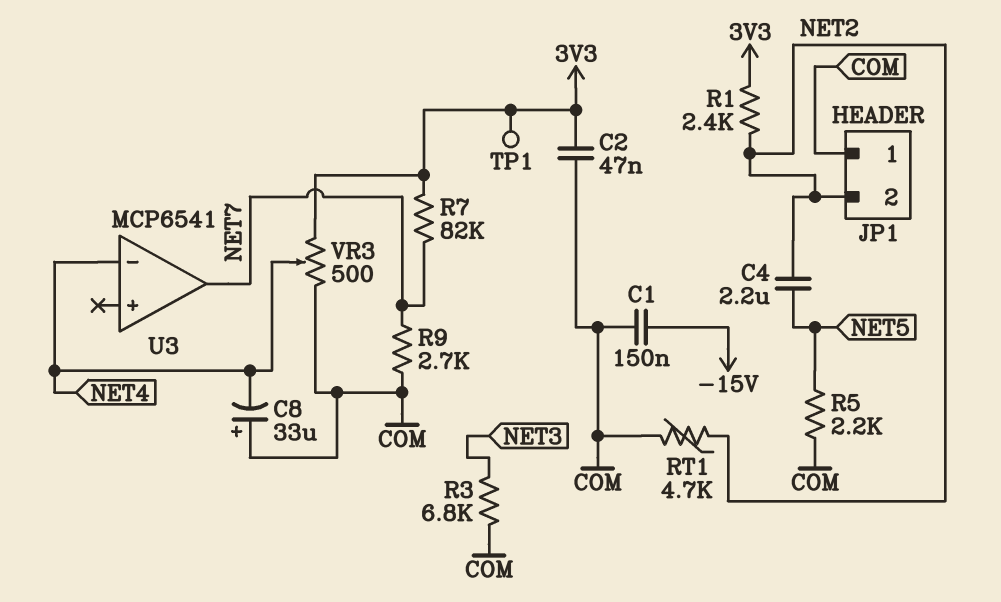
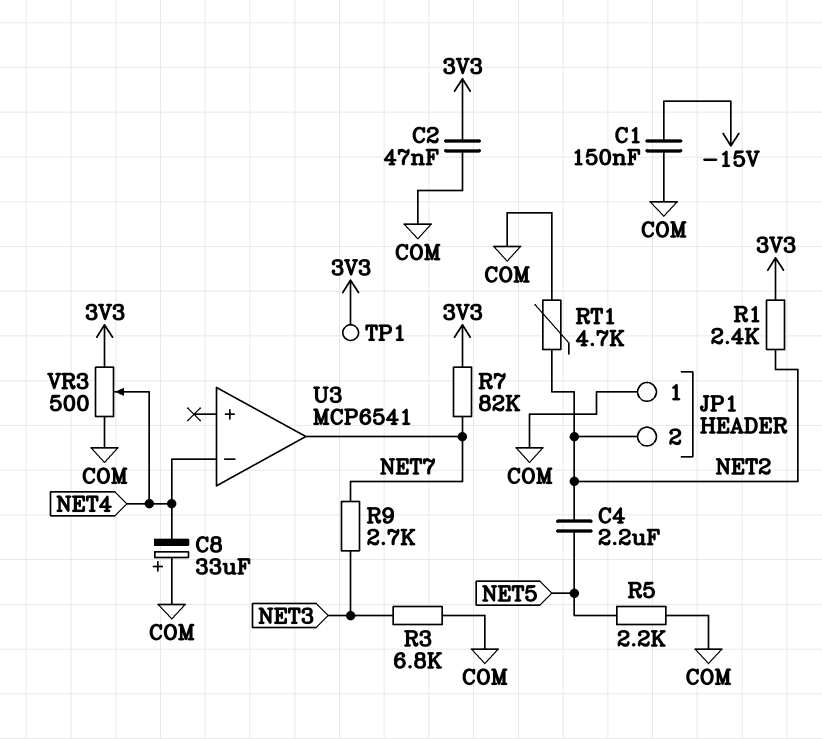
R9: 2.7k (COM, NET7) -> 2.7k (NET3, NET7)

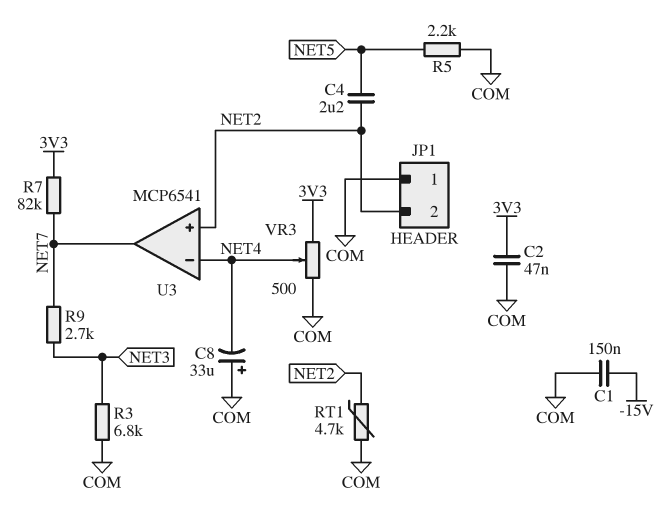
R1: 2.4k (3V3, NET2) -> none
TP1: test point (3V3) -> none
U3 pin in+: none -> NET2

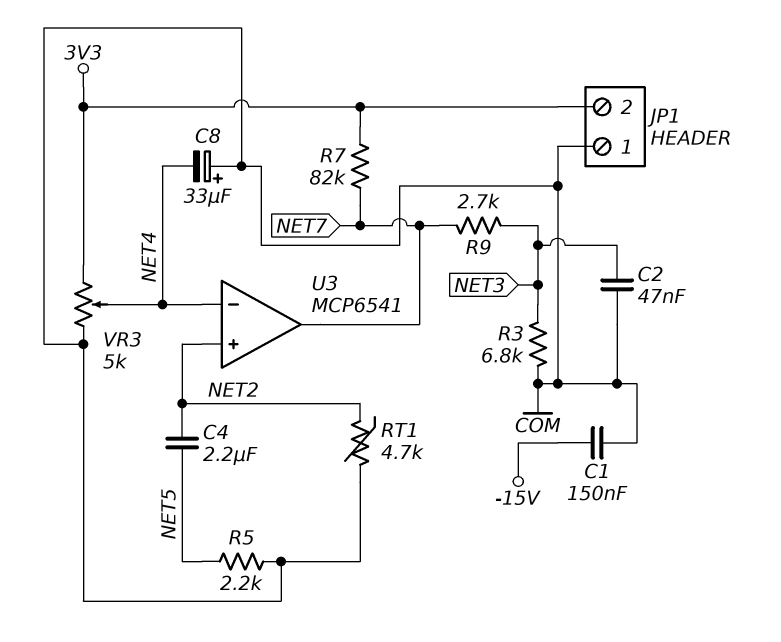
C2: 47nF (3V3, COM) -> 47nF (COM, NET3)
JP1 pin 2: NET2 -> 3V3
VR3: 500 (3V3, COM, wiper NET4) -> 5k (3V3, COM, wiper NET4)

